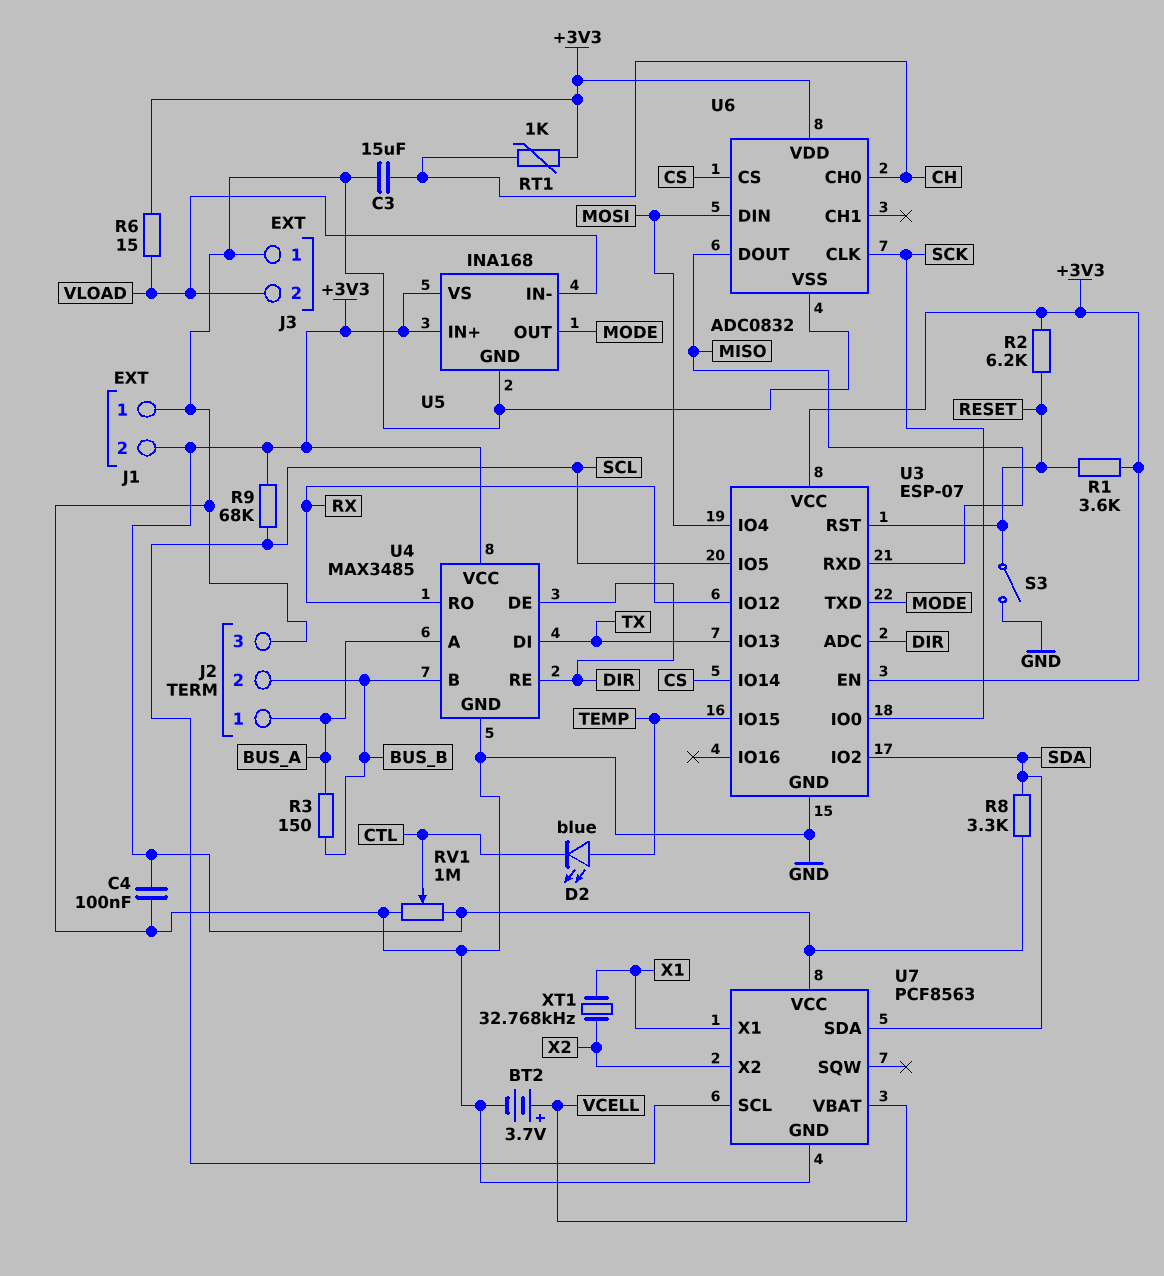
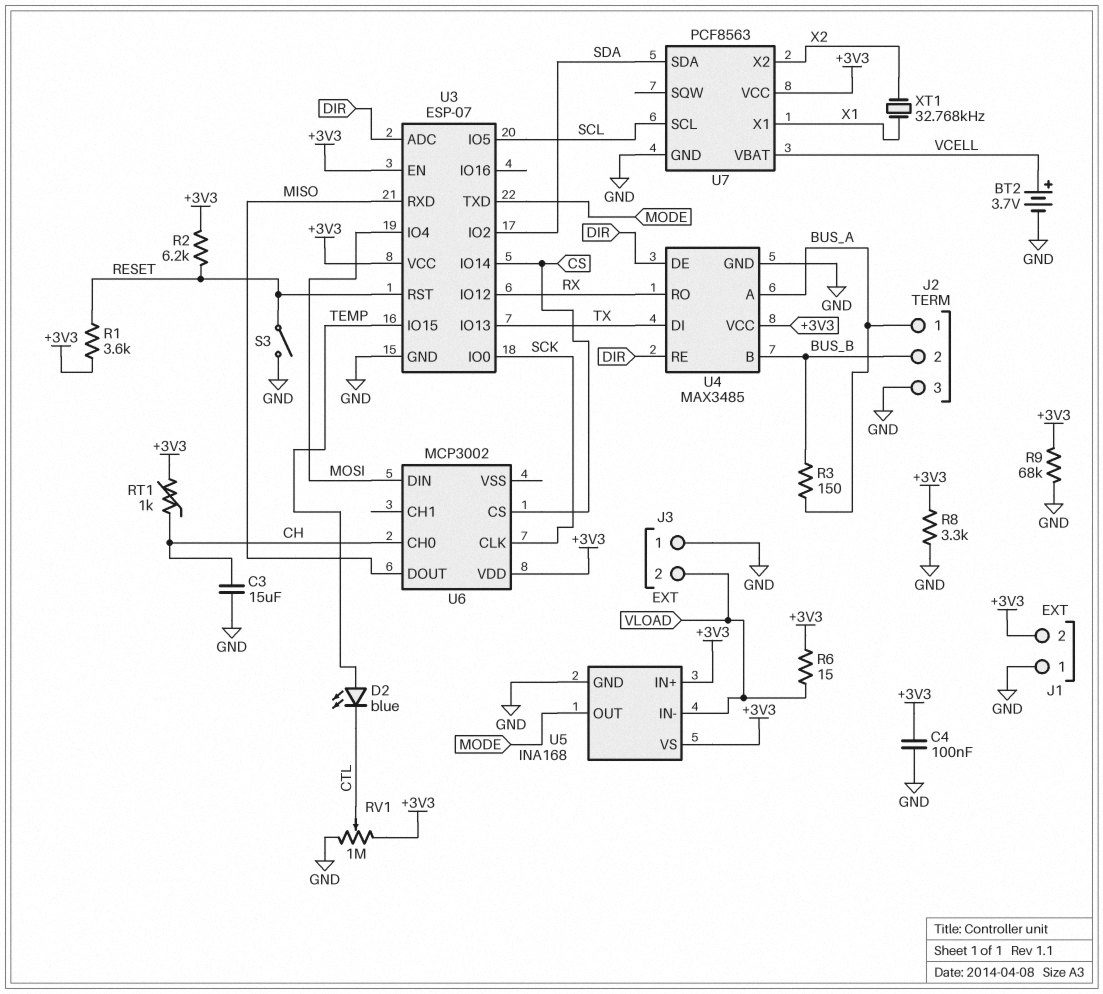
R8: 3.3k (+3V3, SDA) -> 3.3k (+3V3, GND)
R9: 68k (+3V3, SCL) -> 68k (+3V3, GND)
U6: ADC0832 -> MCP3002
U6 pin VSS: GND -> none

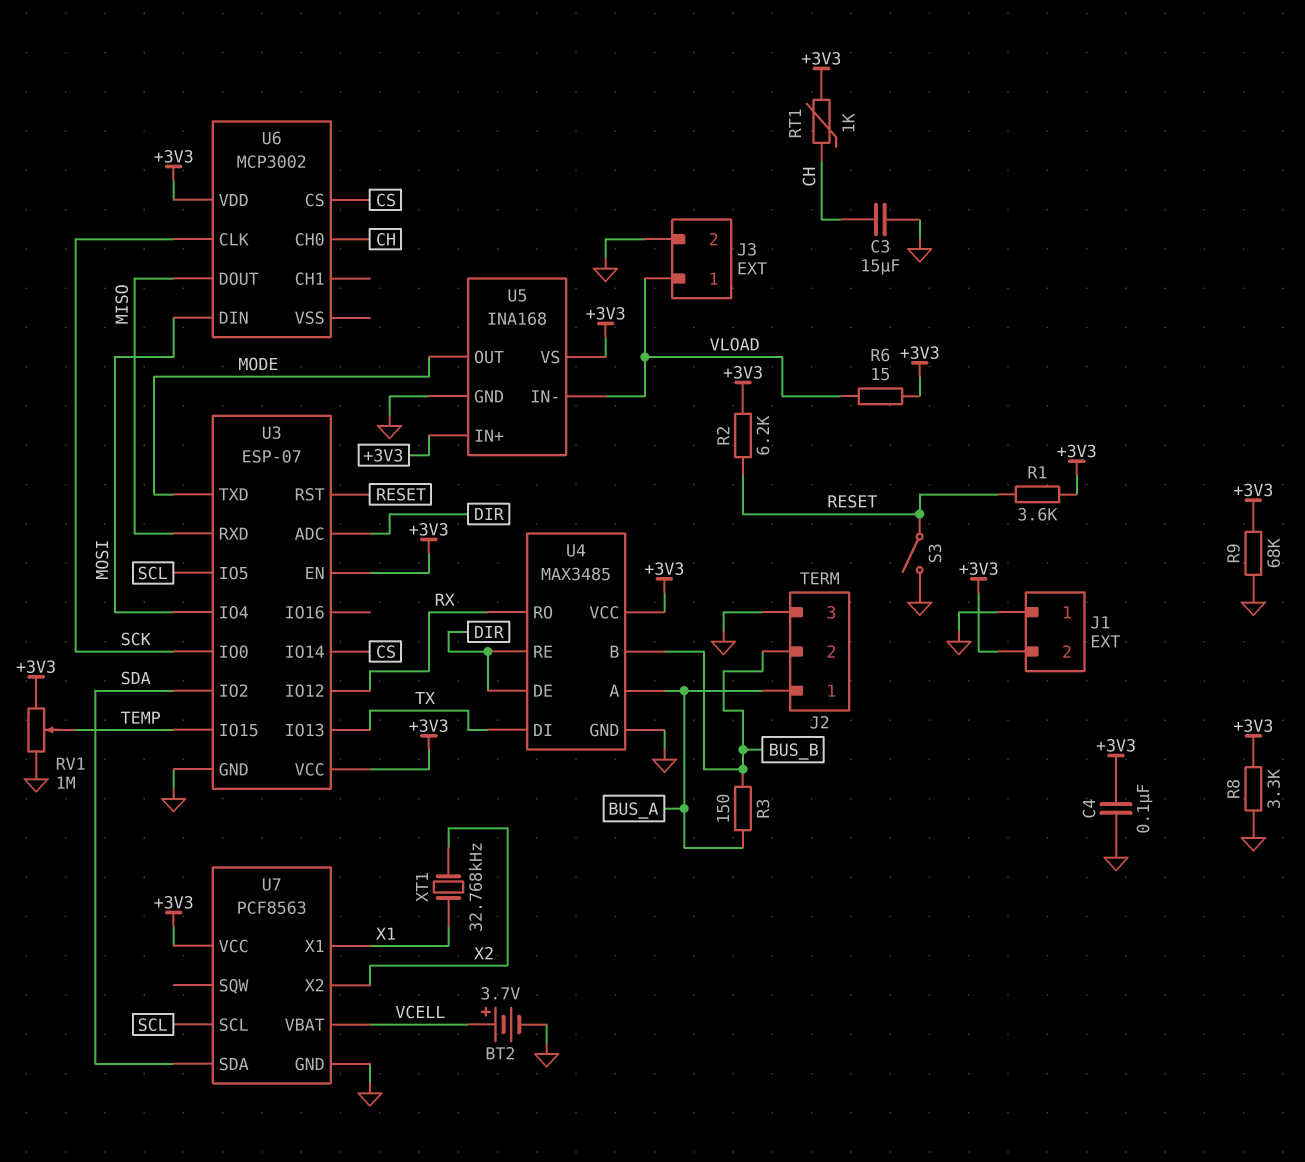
D2: LED blue (A TEMP, K CTL) -> none
J3 pin 1: GND -> VLOAD
J3 pin 2: VLOAD -> GND
RV1: 1M (+3V3, GND, wiper CTL) -> 1M (+3V3, GND, wiper TEMP)

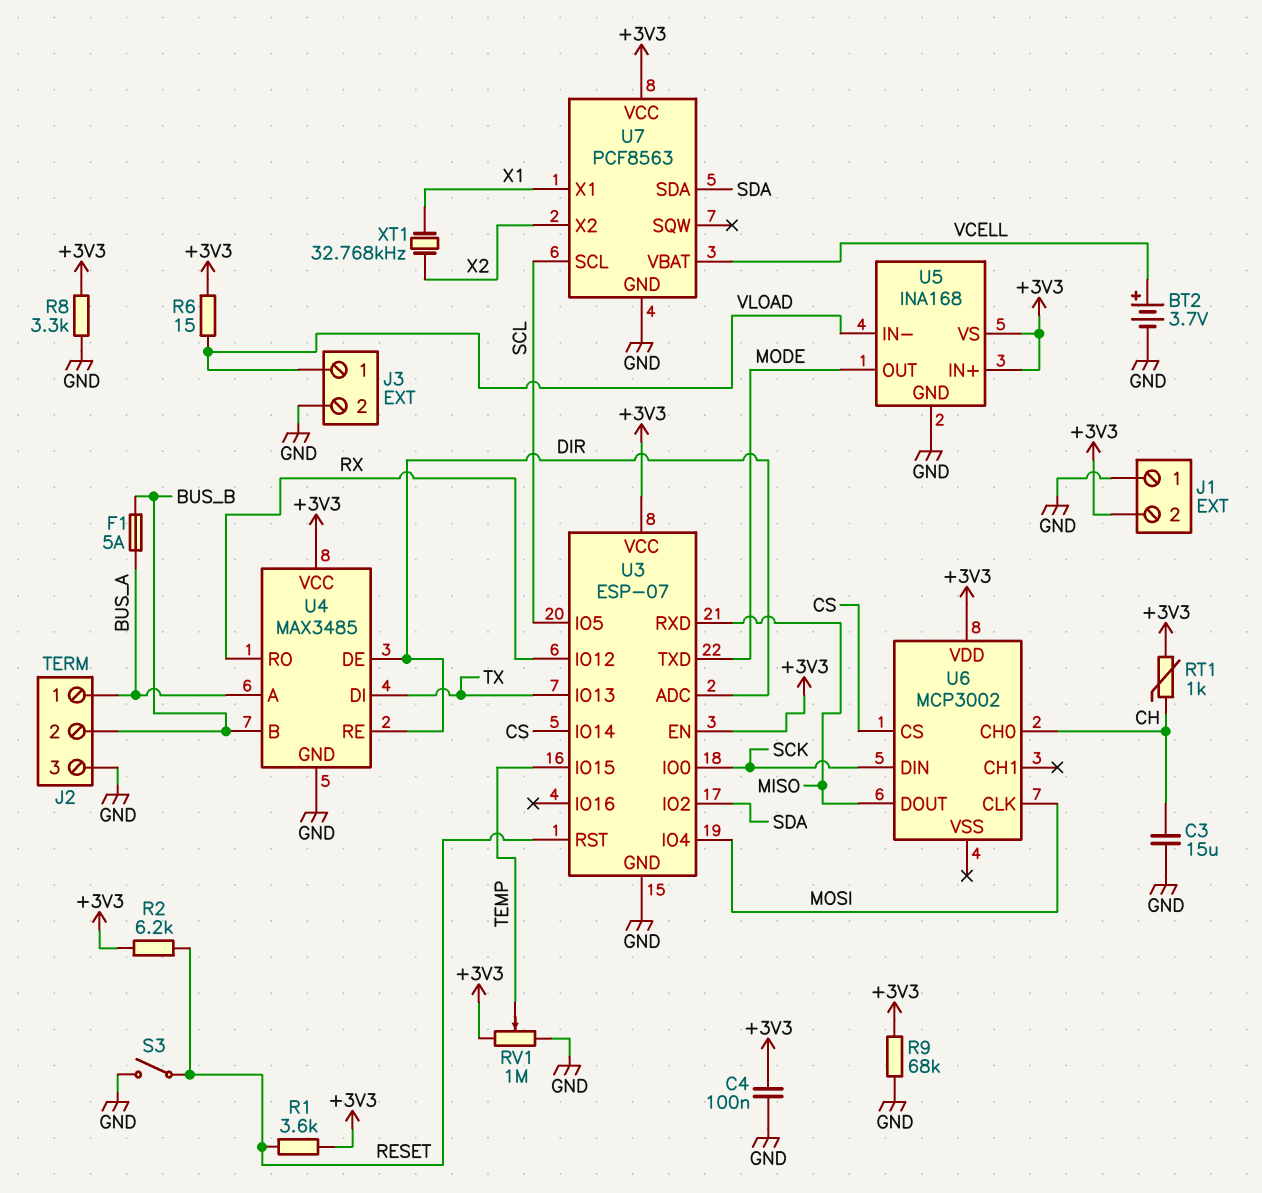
F1: none -> 5A (BUS_A, BUS_B)
R3: 150 (BUS_A, BUS_B) -> none
U6 pin CLK: SCK -> MOSI
U6 pin DIN: MOSI -> SCK

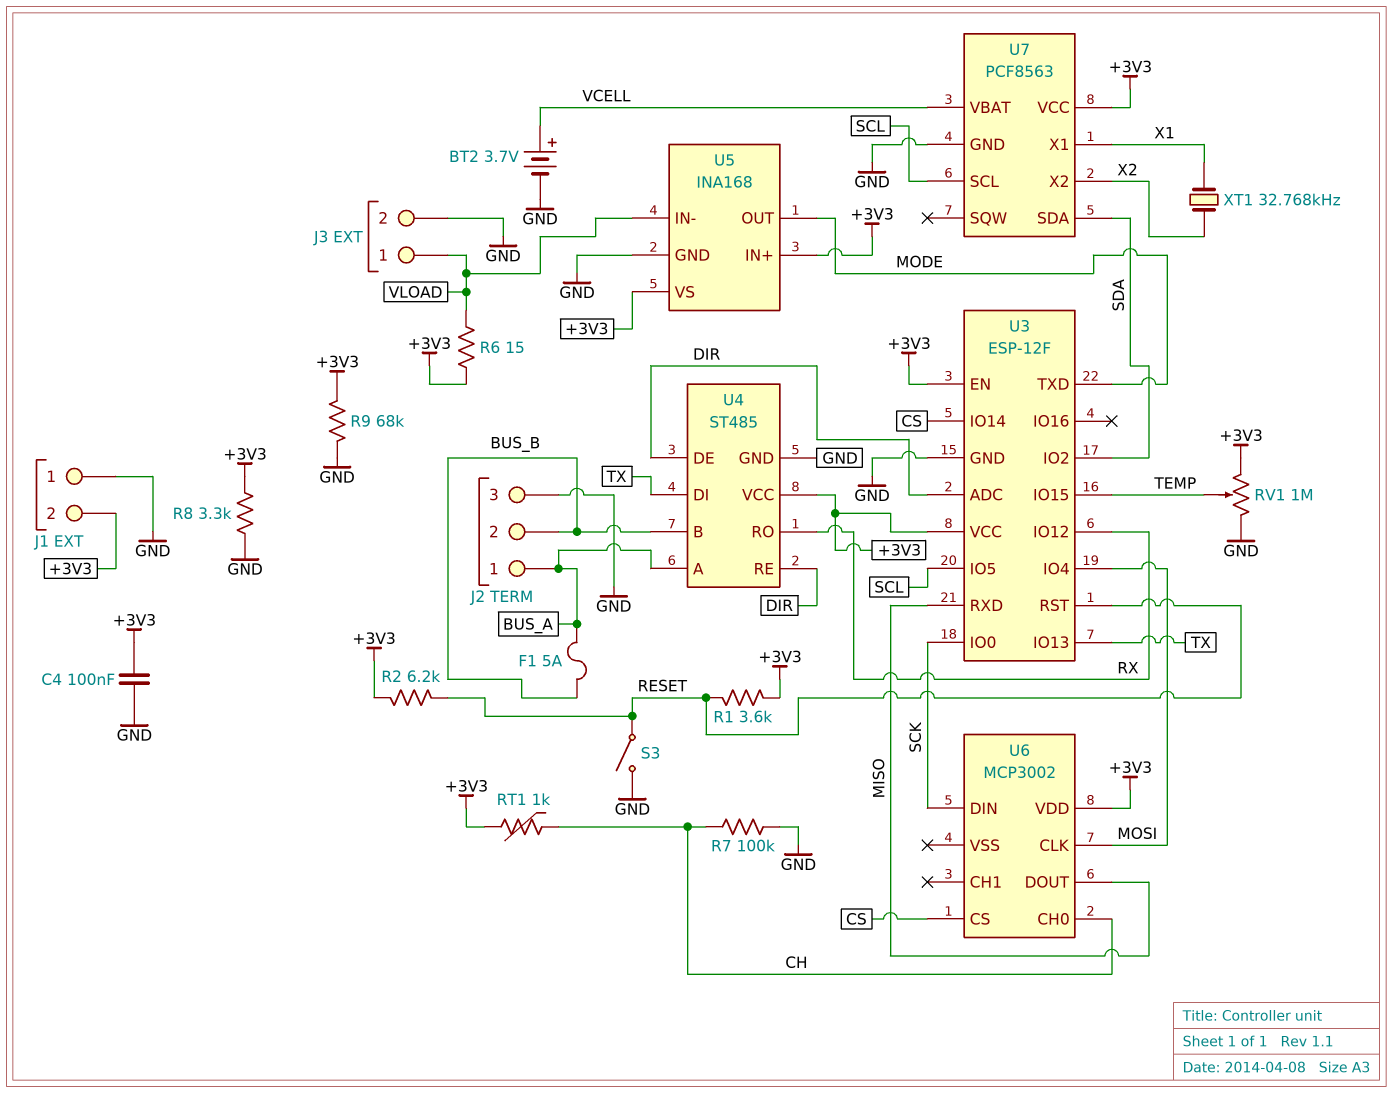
C3: 15uF (CH, GND) -> none
R7: none -> 100k (CH, GND)
U3: ESP-07 -> ESP-12F
U4: MAX3485 -> ST485

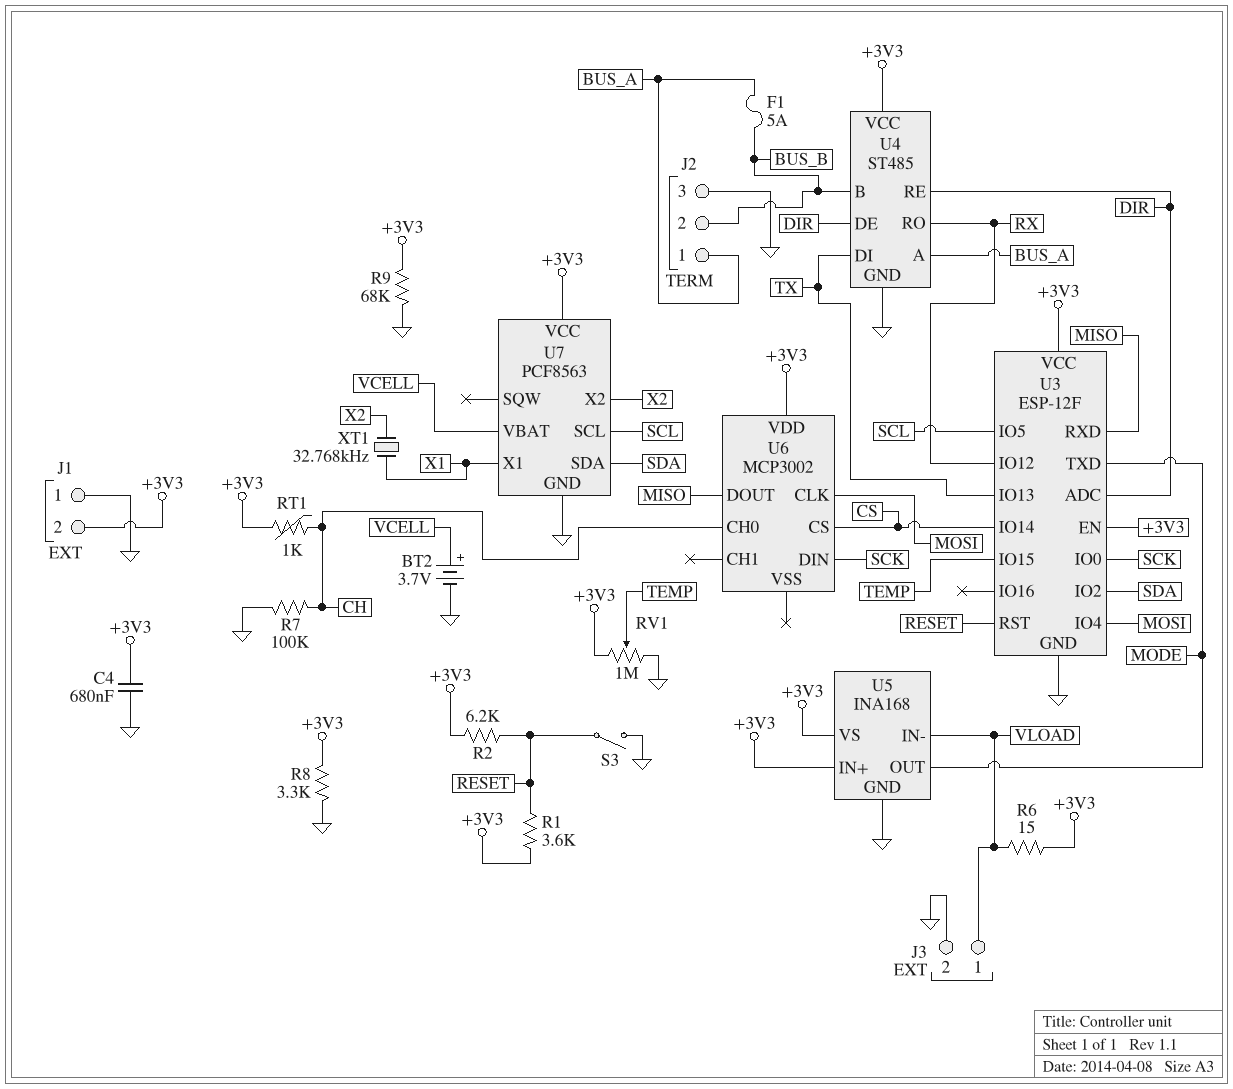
C4: 100nF (+3V3, GND) -> 680nF (+3V3, GND)

